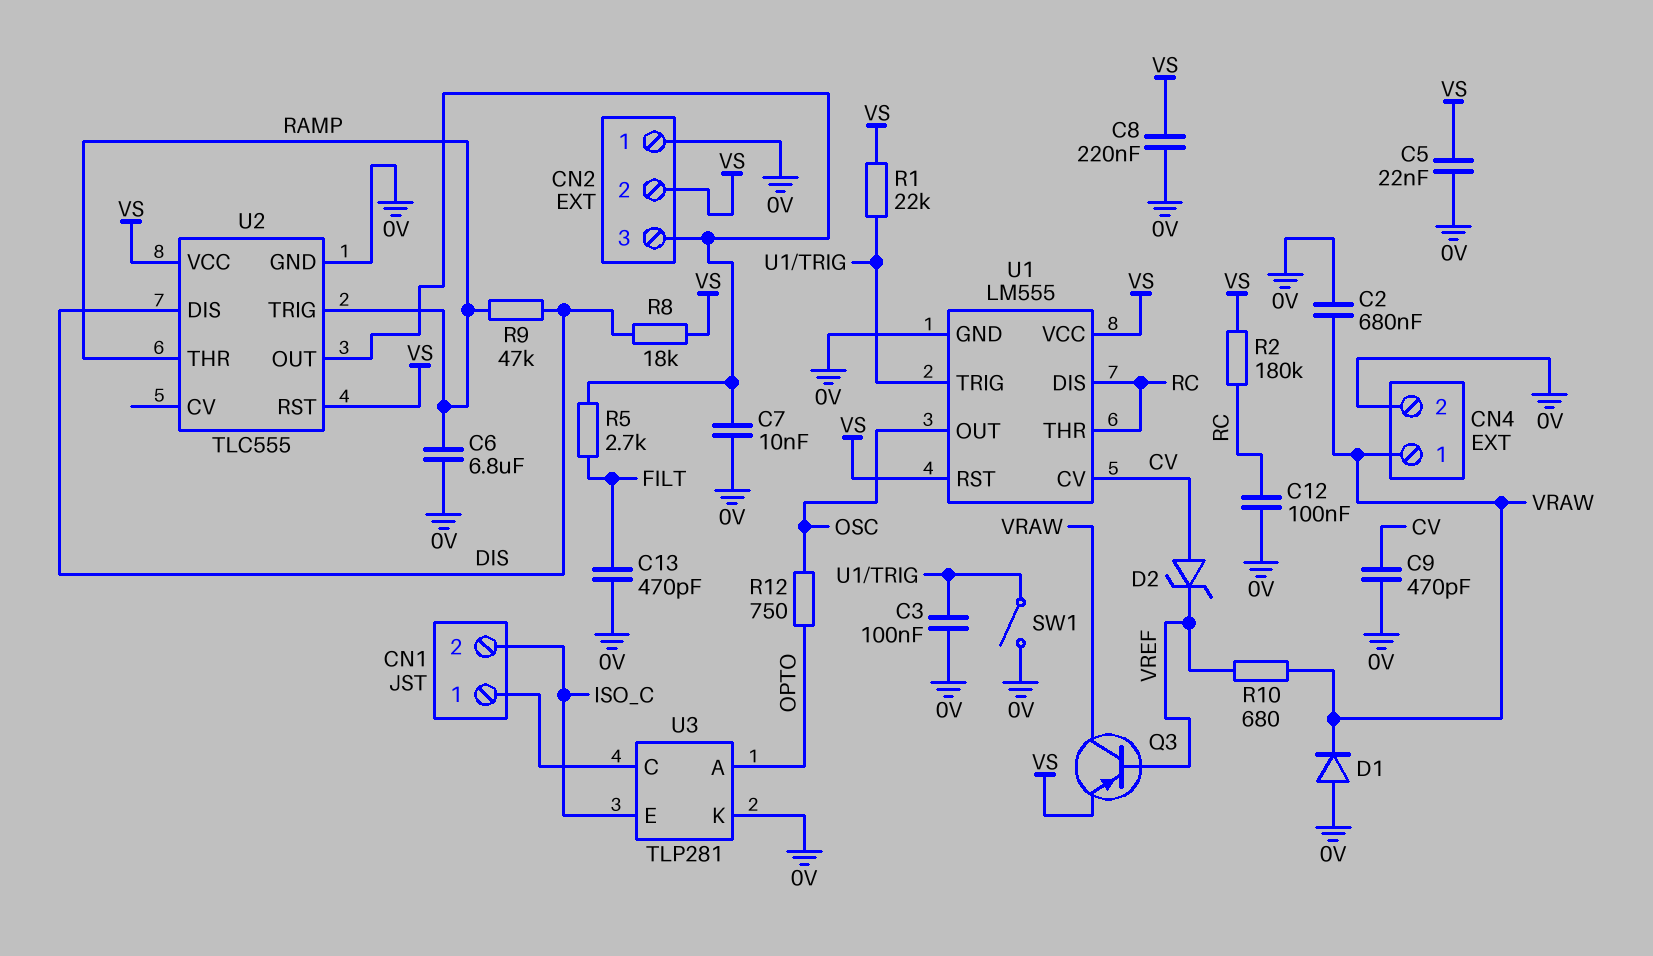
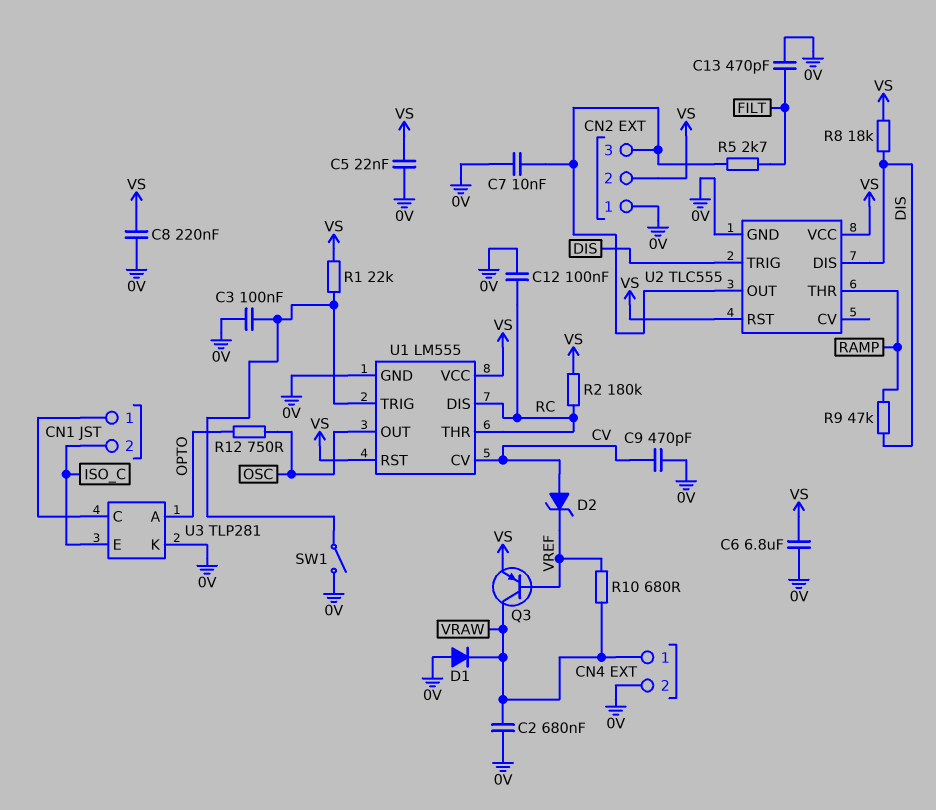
C6: 6.8uF (0V, RAMP) -> 6.8uF (0V, VS)
U2 pin TRIG: RAMP -> DIS

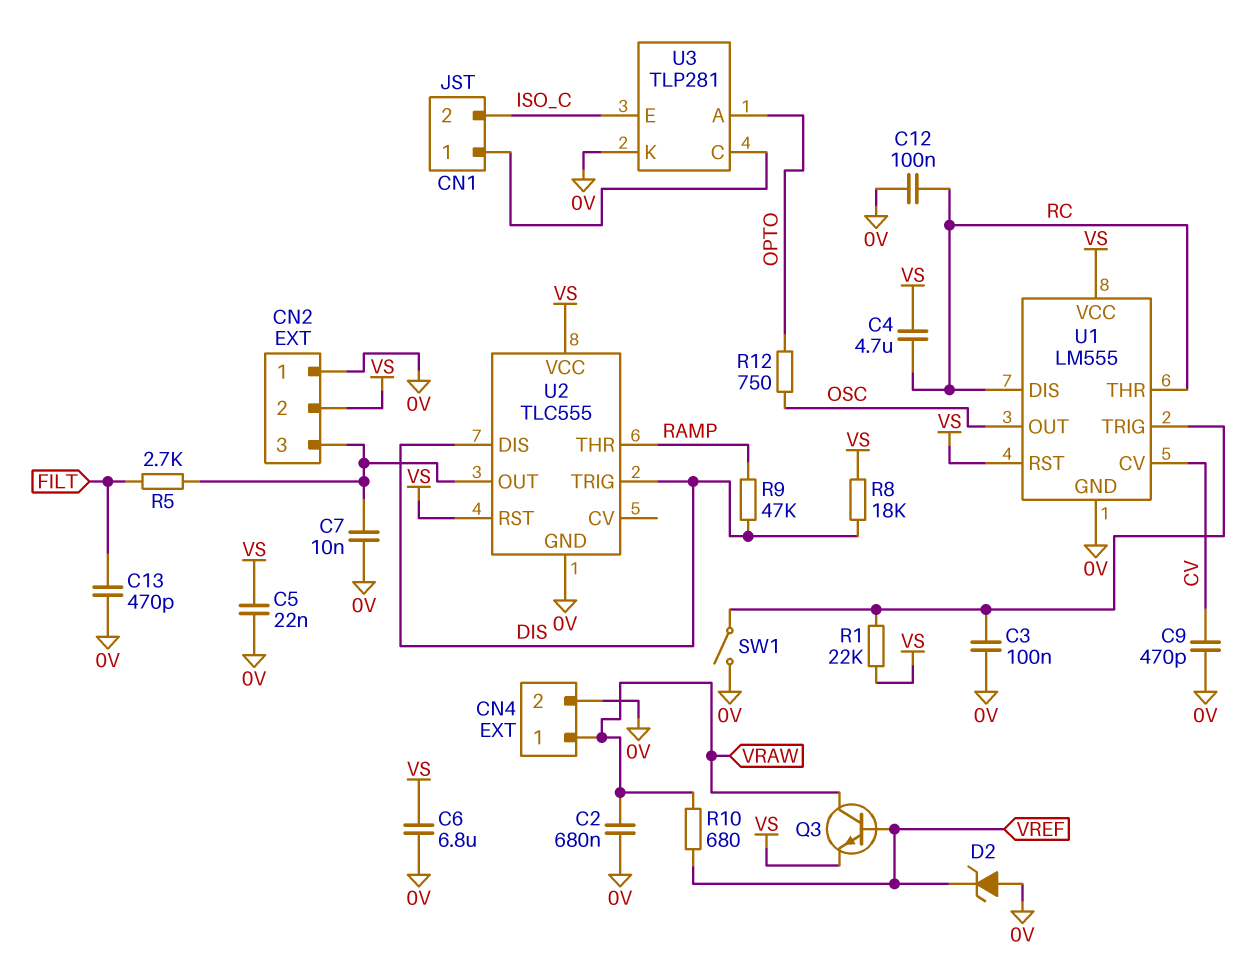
C4: none -> 4.7uF (RC, VS)
C8: 220nF (0V, VS) -> none
D1: diode (A 0V, K VRAW) -> none
D2: zener (A CV, K VREF) -> zener (A 0V, K VREF)
Q3: PNP (B VREF, C VRAW, E VS) -> NPN (B VREF, C VRAW, E VS)
R2: 180k (RC, VS) -> none

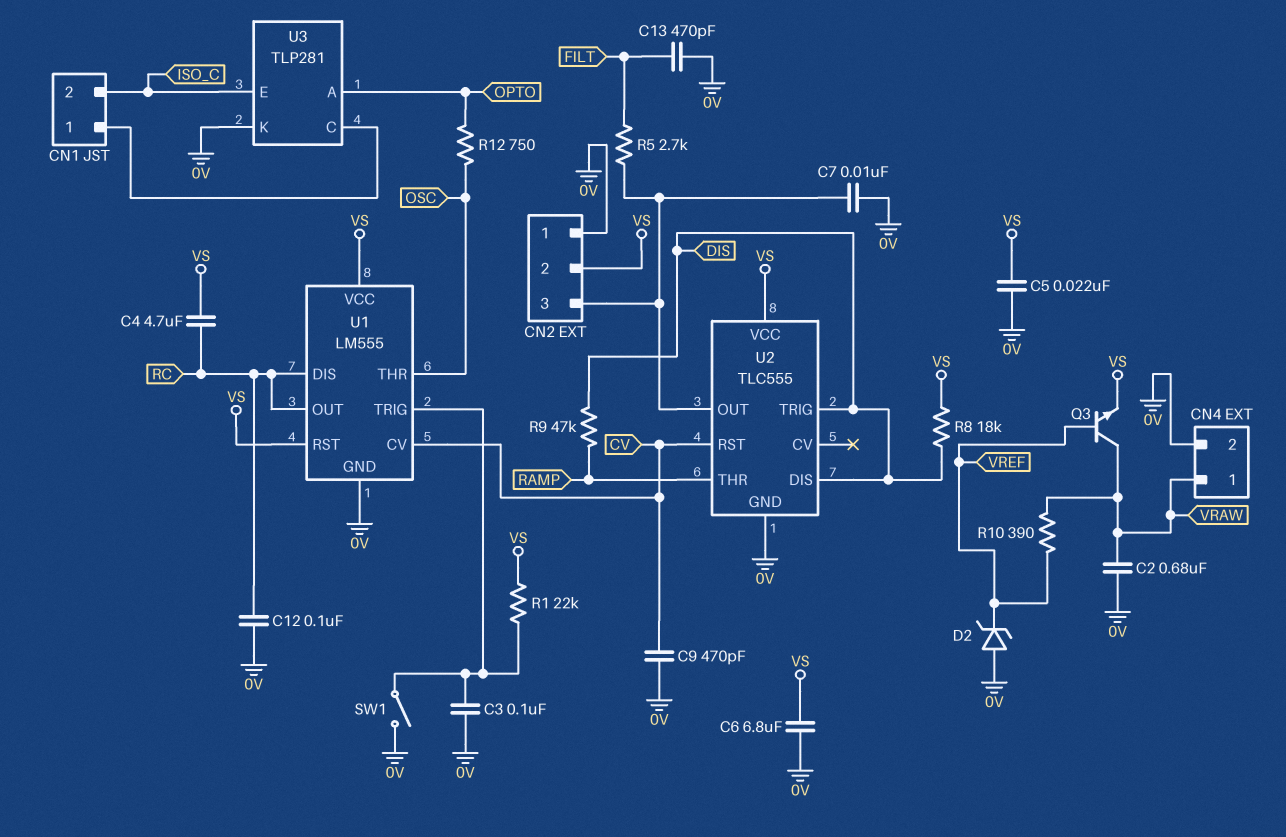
R10: 680 (VRAW, VREF) -> 390 (VRAW, VREF)
U1 pin OUT: OSC -> RC
U1 pin THR: RC -> OSC
U2 pin RST: VS -> CV

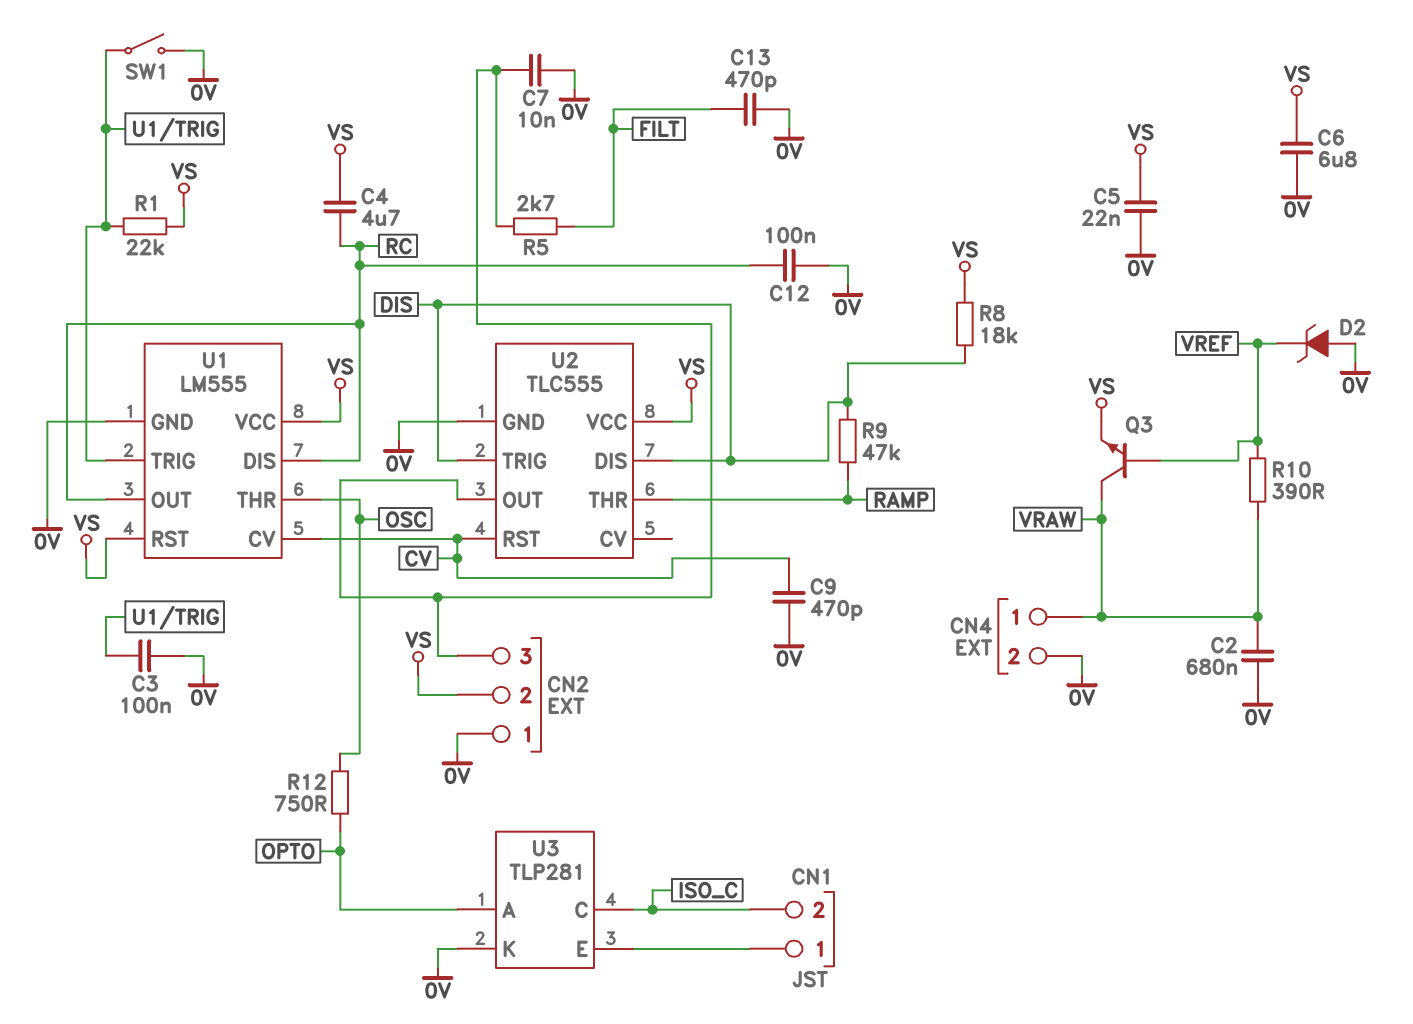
U3 pin C: CN1/1 -> ISO_C
U3 pin E: ISO_C -> CN1/1

